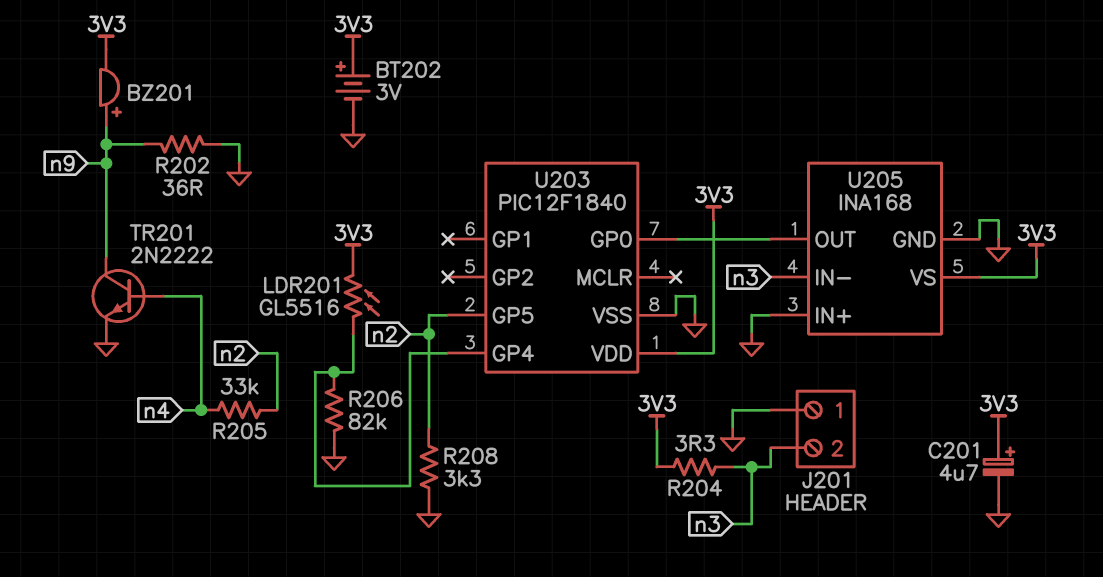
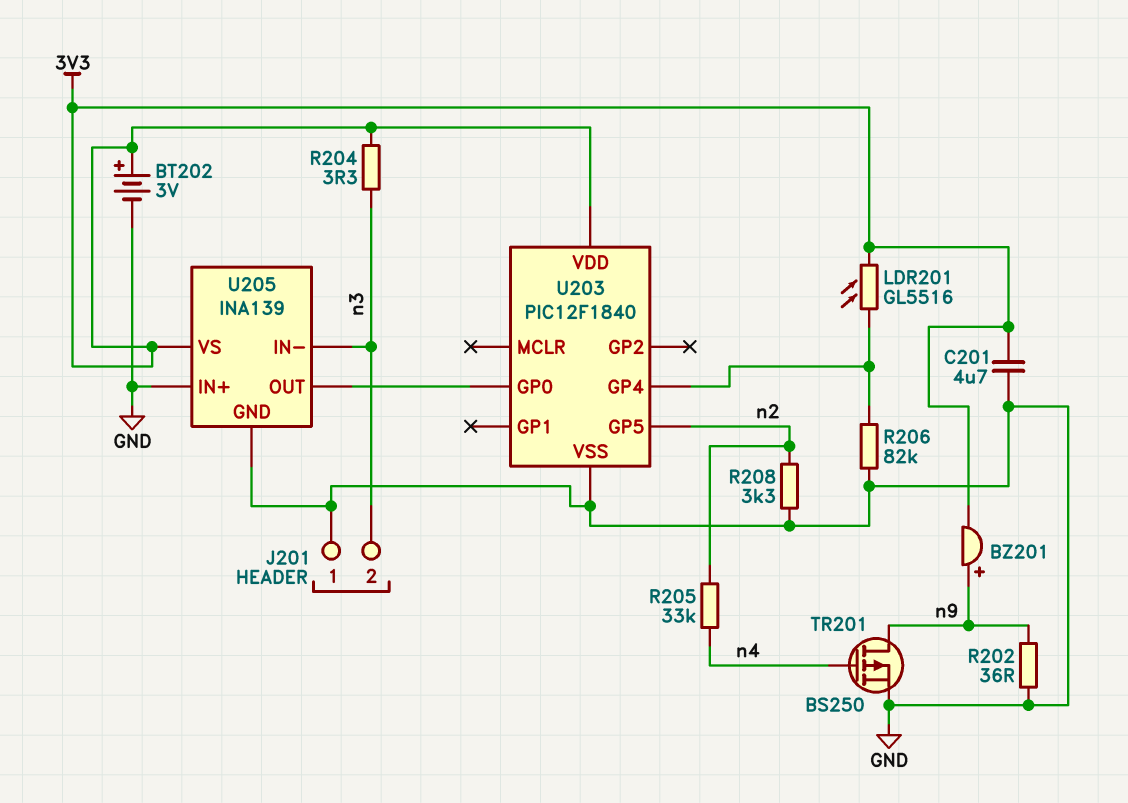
C201: 4.7uF (plus 3V3, minus GND) -> 4.7uF (3V3, GND)
TR201: NPN 2N2222 (B n4, C n9, E GND) -> PMOS BS250 (G n4, D n9, S GND)
U205: INA168 -> INA139

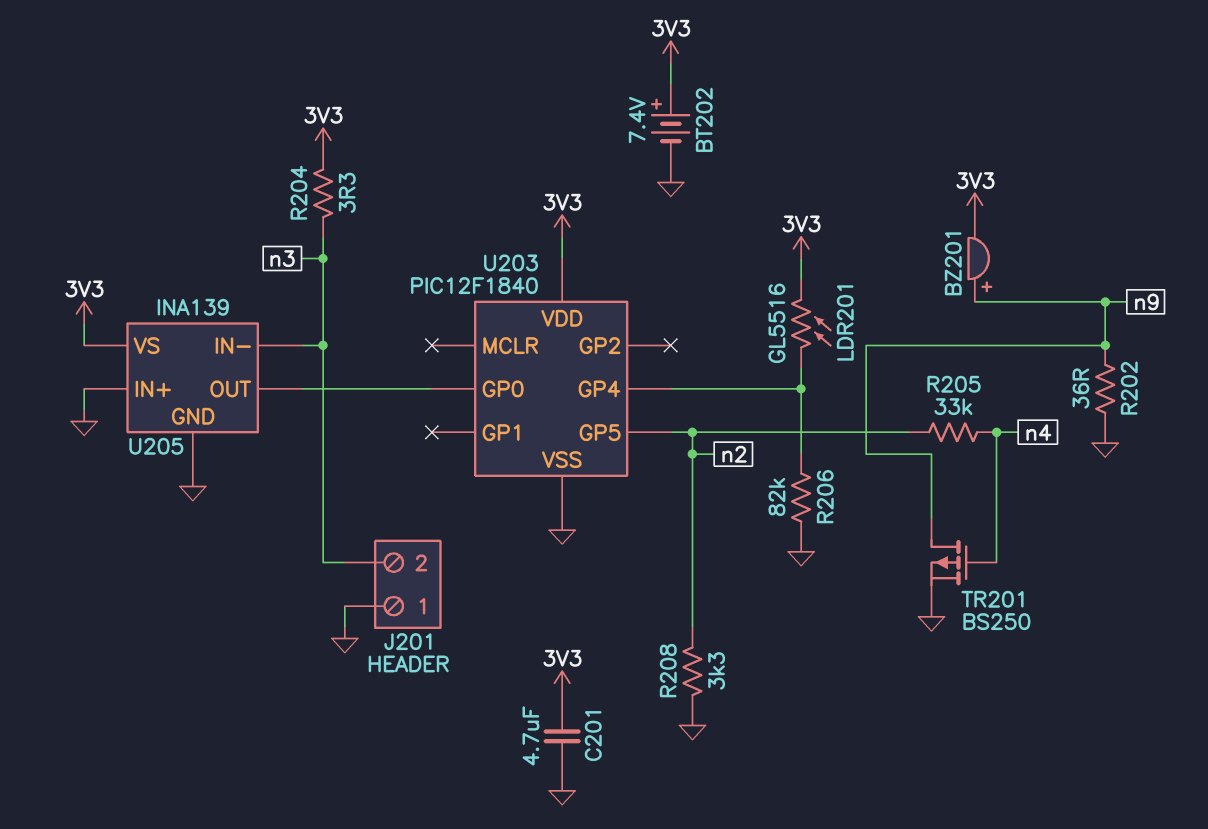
BT202: 3V (plus 3V3, minus GND) -> 7.4V (plus 3V3, minus GND)

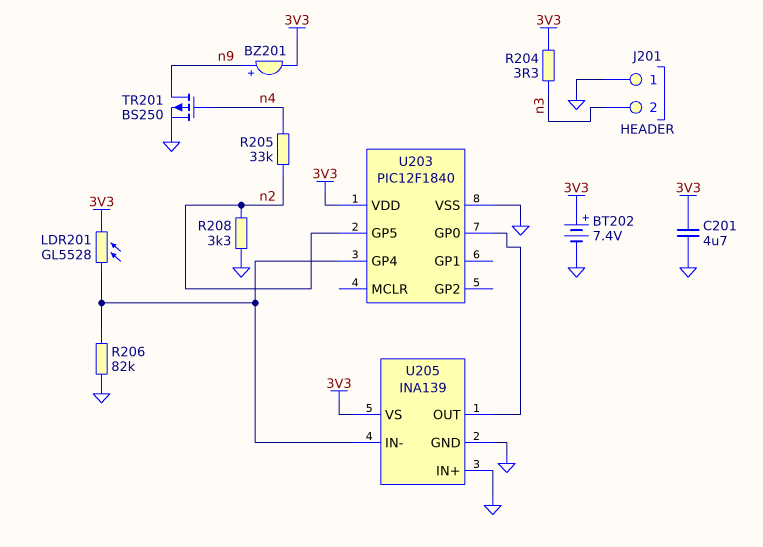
LDR201: GL5516 (3V3, U203/GP4) -> GL5528 (3V3, U203/GP4)
R202: 36 (GND, n9) -> none
U205 pin IN-: n3 -> U203/GP4

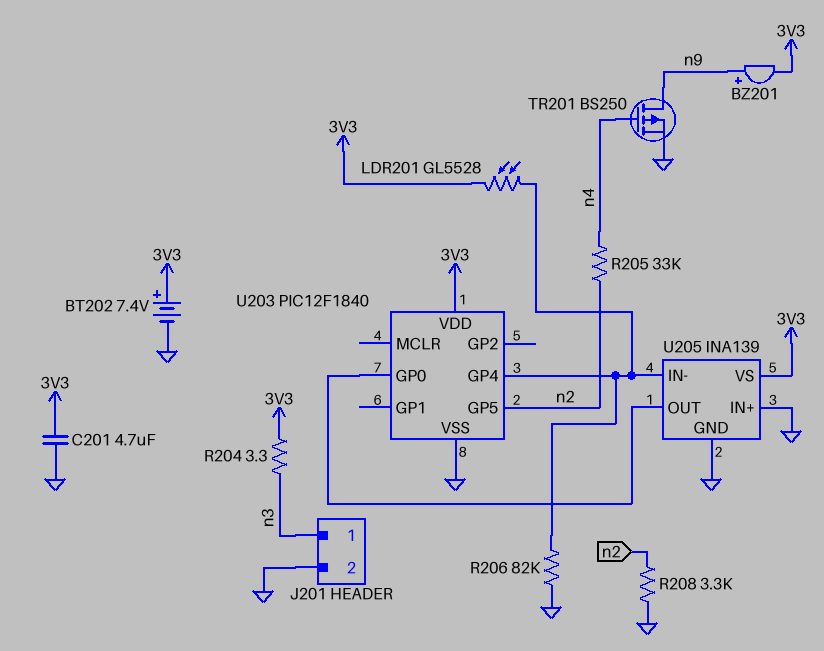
J201 pin 1: GND -> n3
J201 pin 2: n3 -> GND

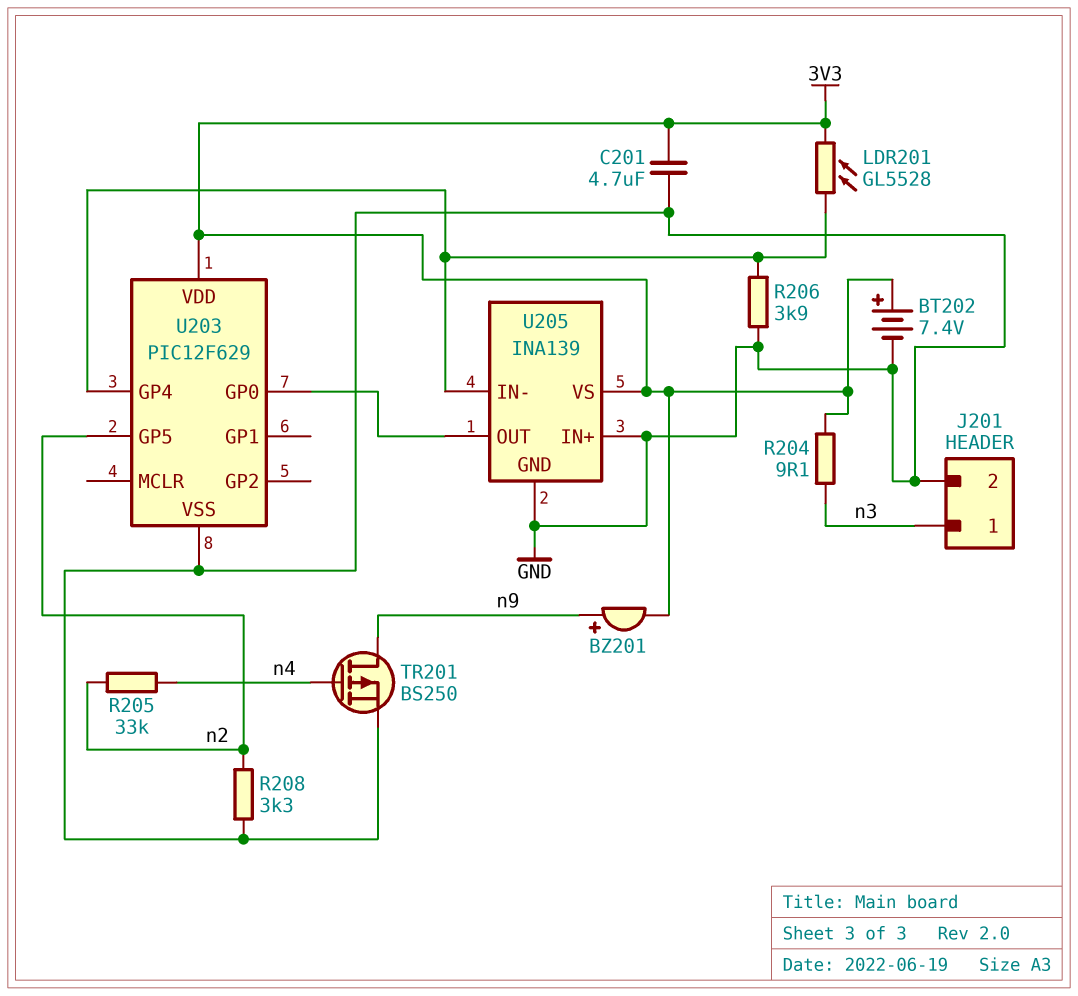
R204: 3.3 (3V3, n3) -> 9.1 (3V3, n3)
R206: 82k (GND, U203/GP4) -> 3.9k (GND, U203/GP4)
U203: PIC12F1840 -> PIC12F629

